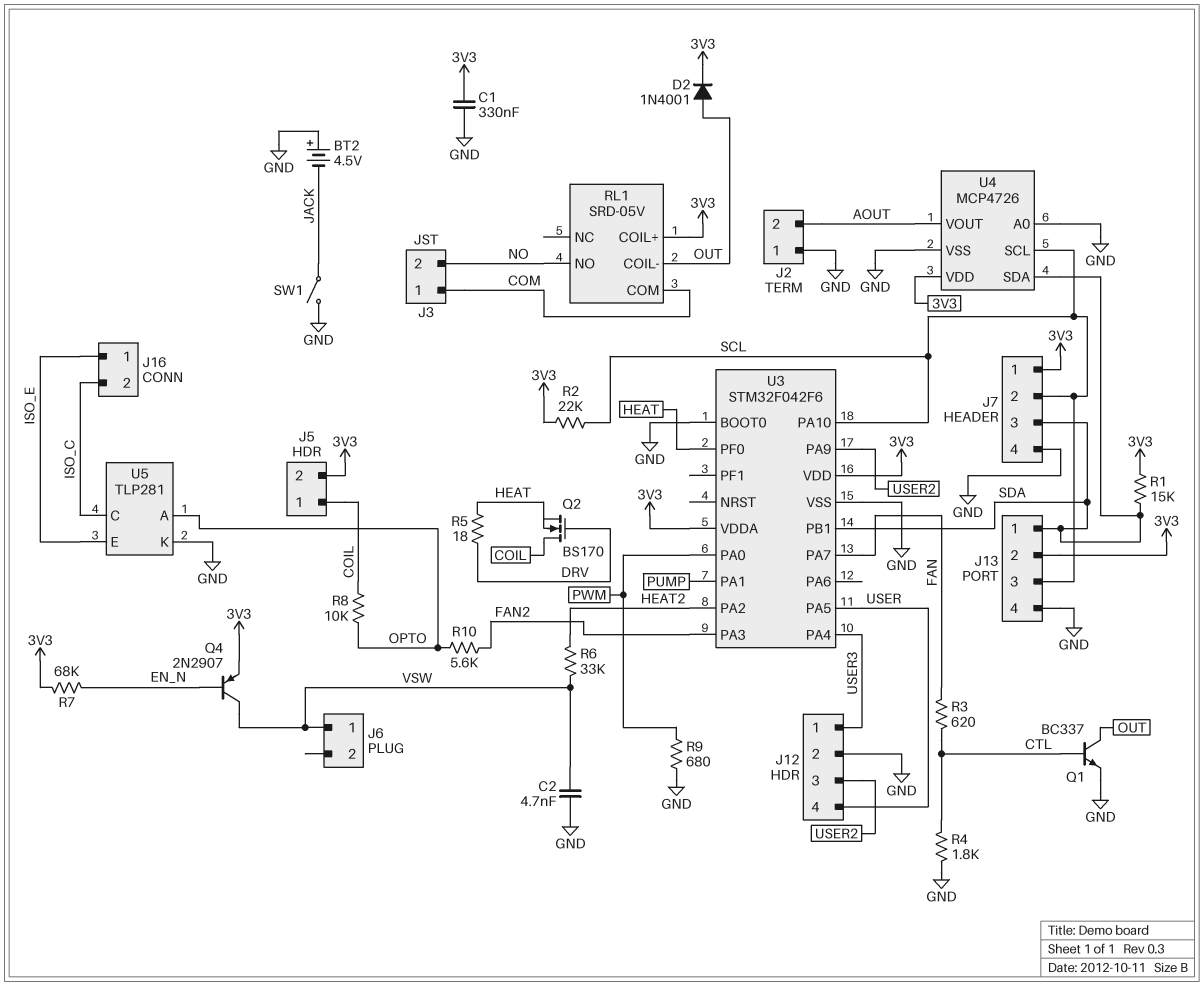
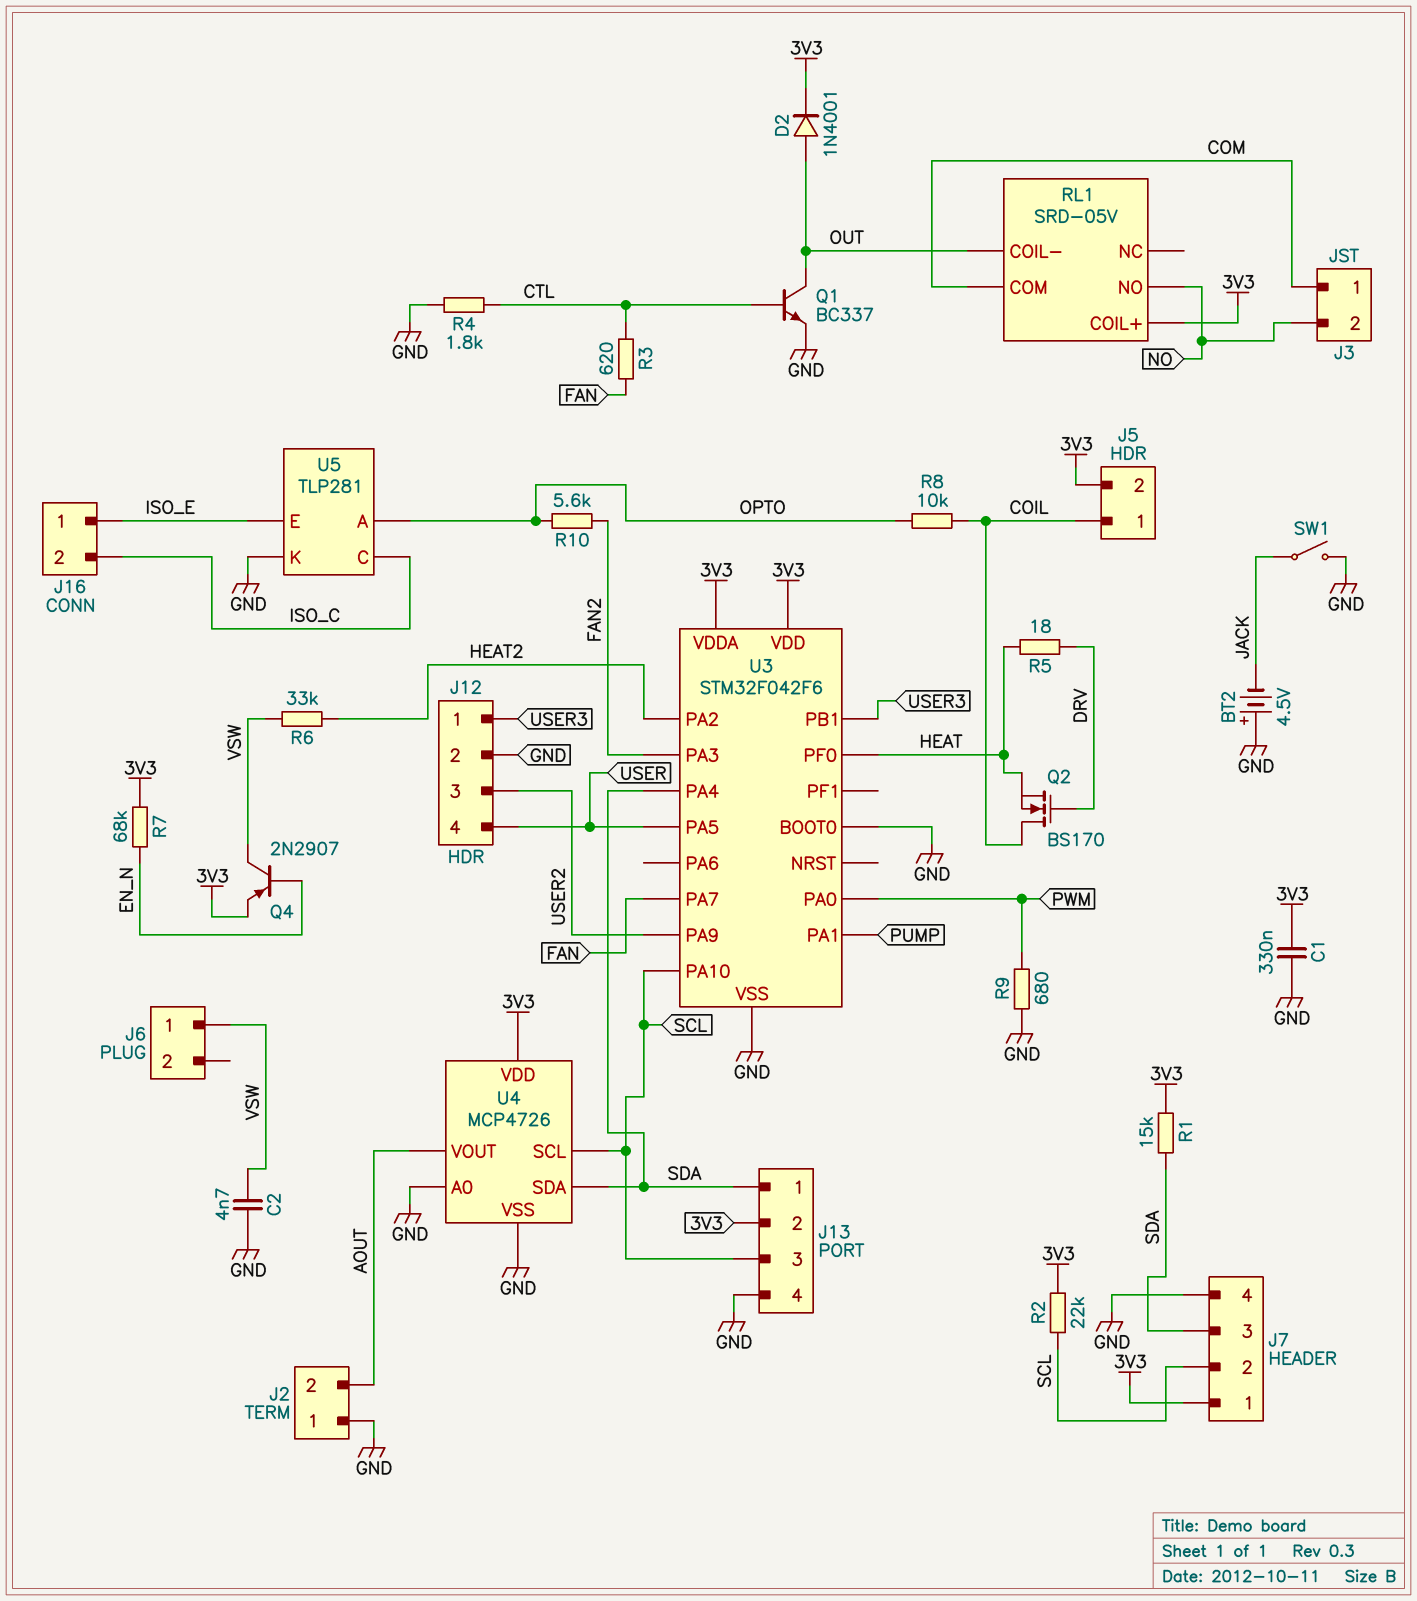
U3 pin PA4: USER3 -> SDA
U3 pin PB1: SDA -> USER3

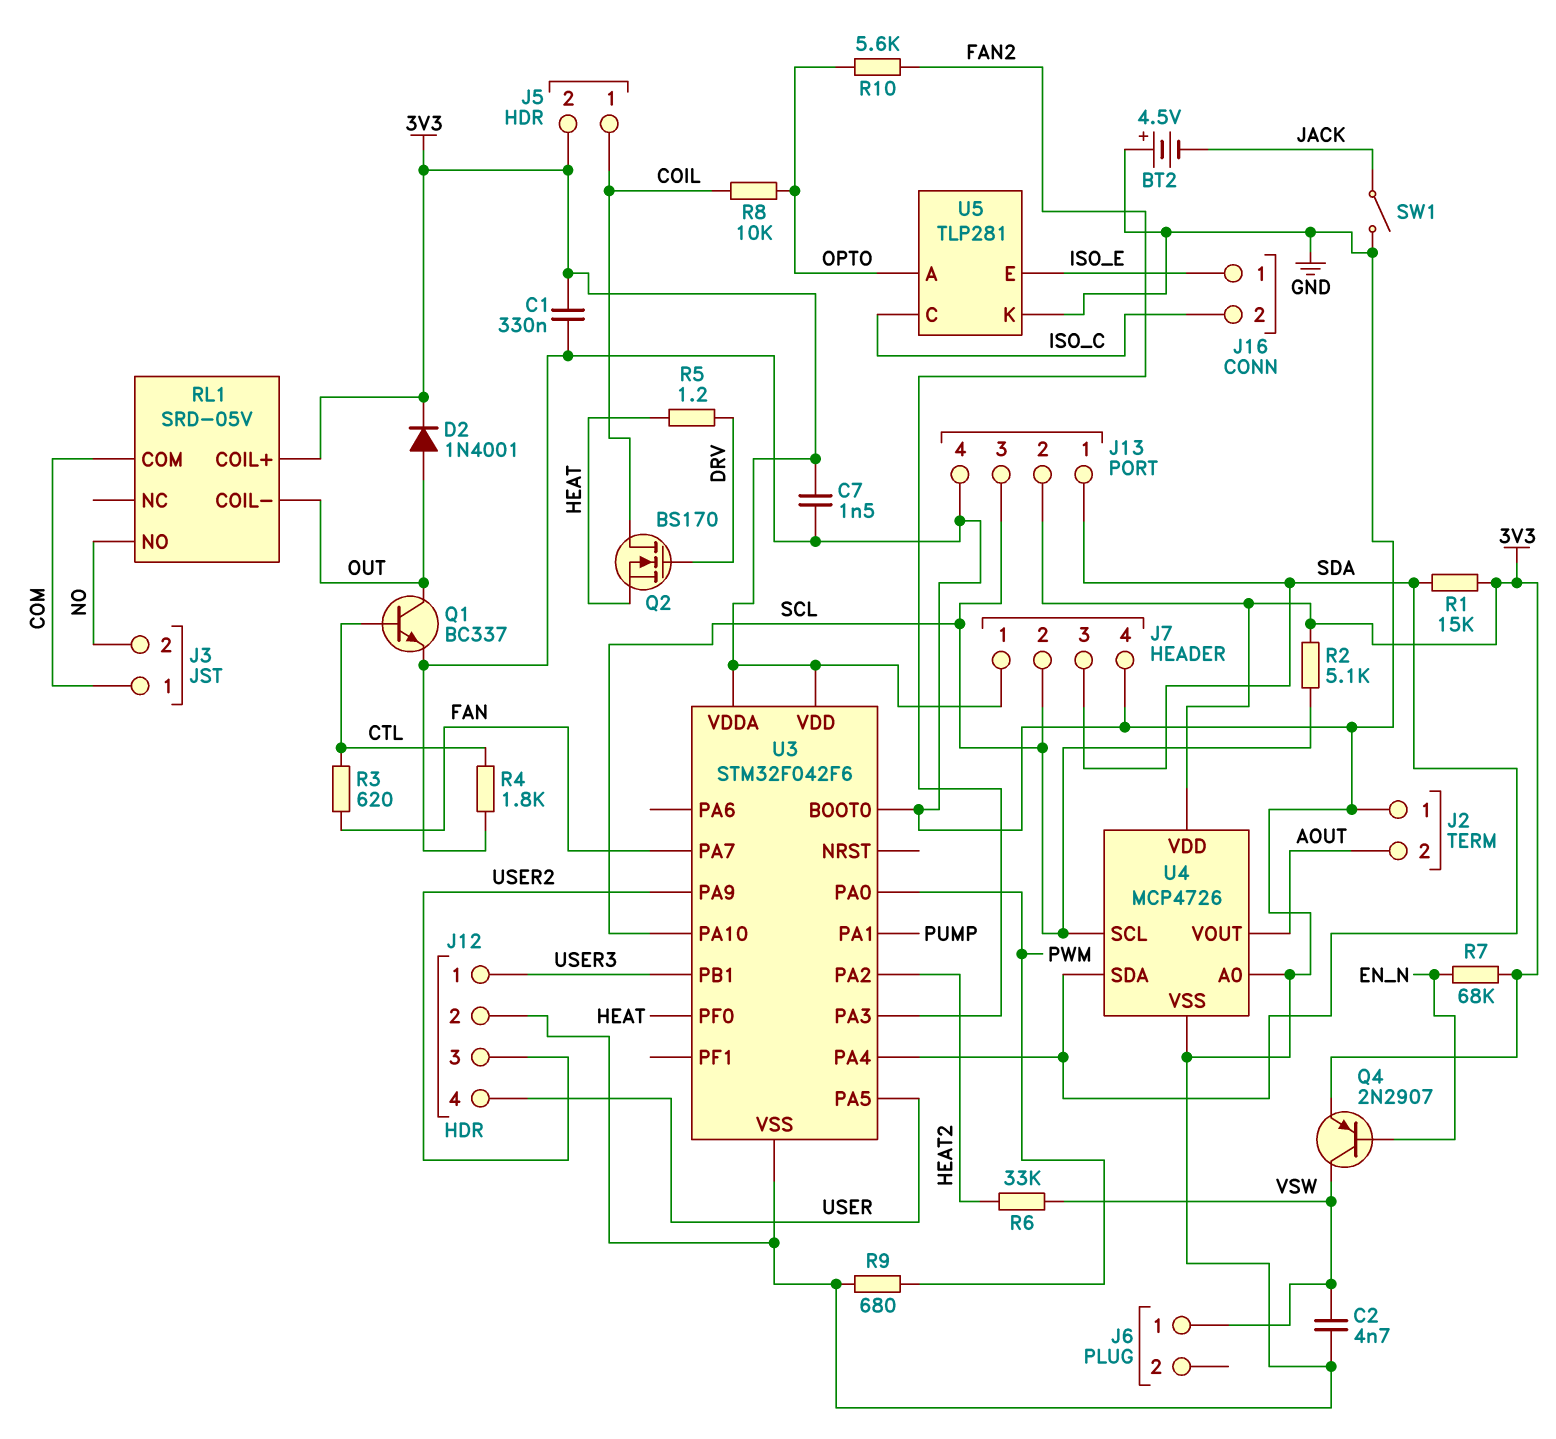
C7: none -> 1.5nF (3V3, GND)
R2: 22k (3V3, SCL) -> 5.1k (3V3, SCL)
R5: 18 (DRV, HEAT) -> 1.2 (DRV, HEAT)

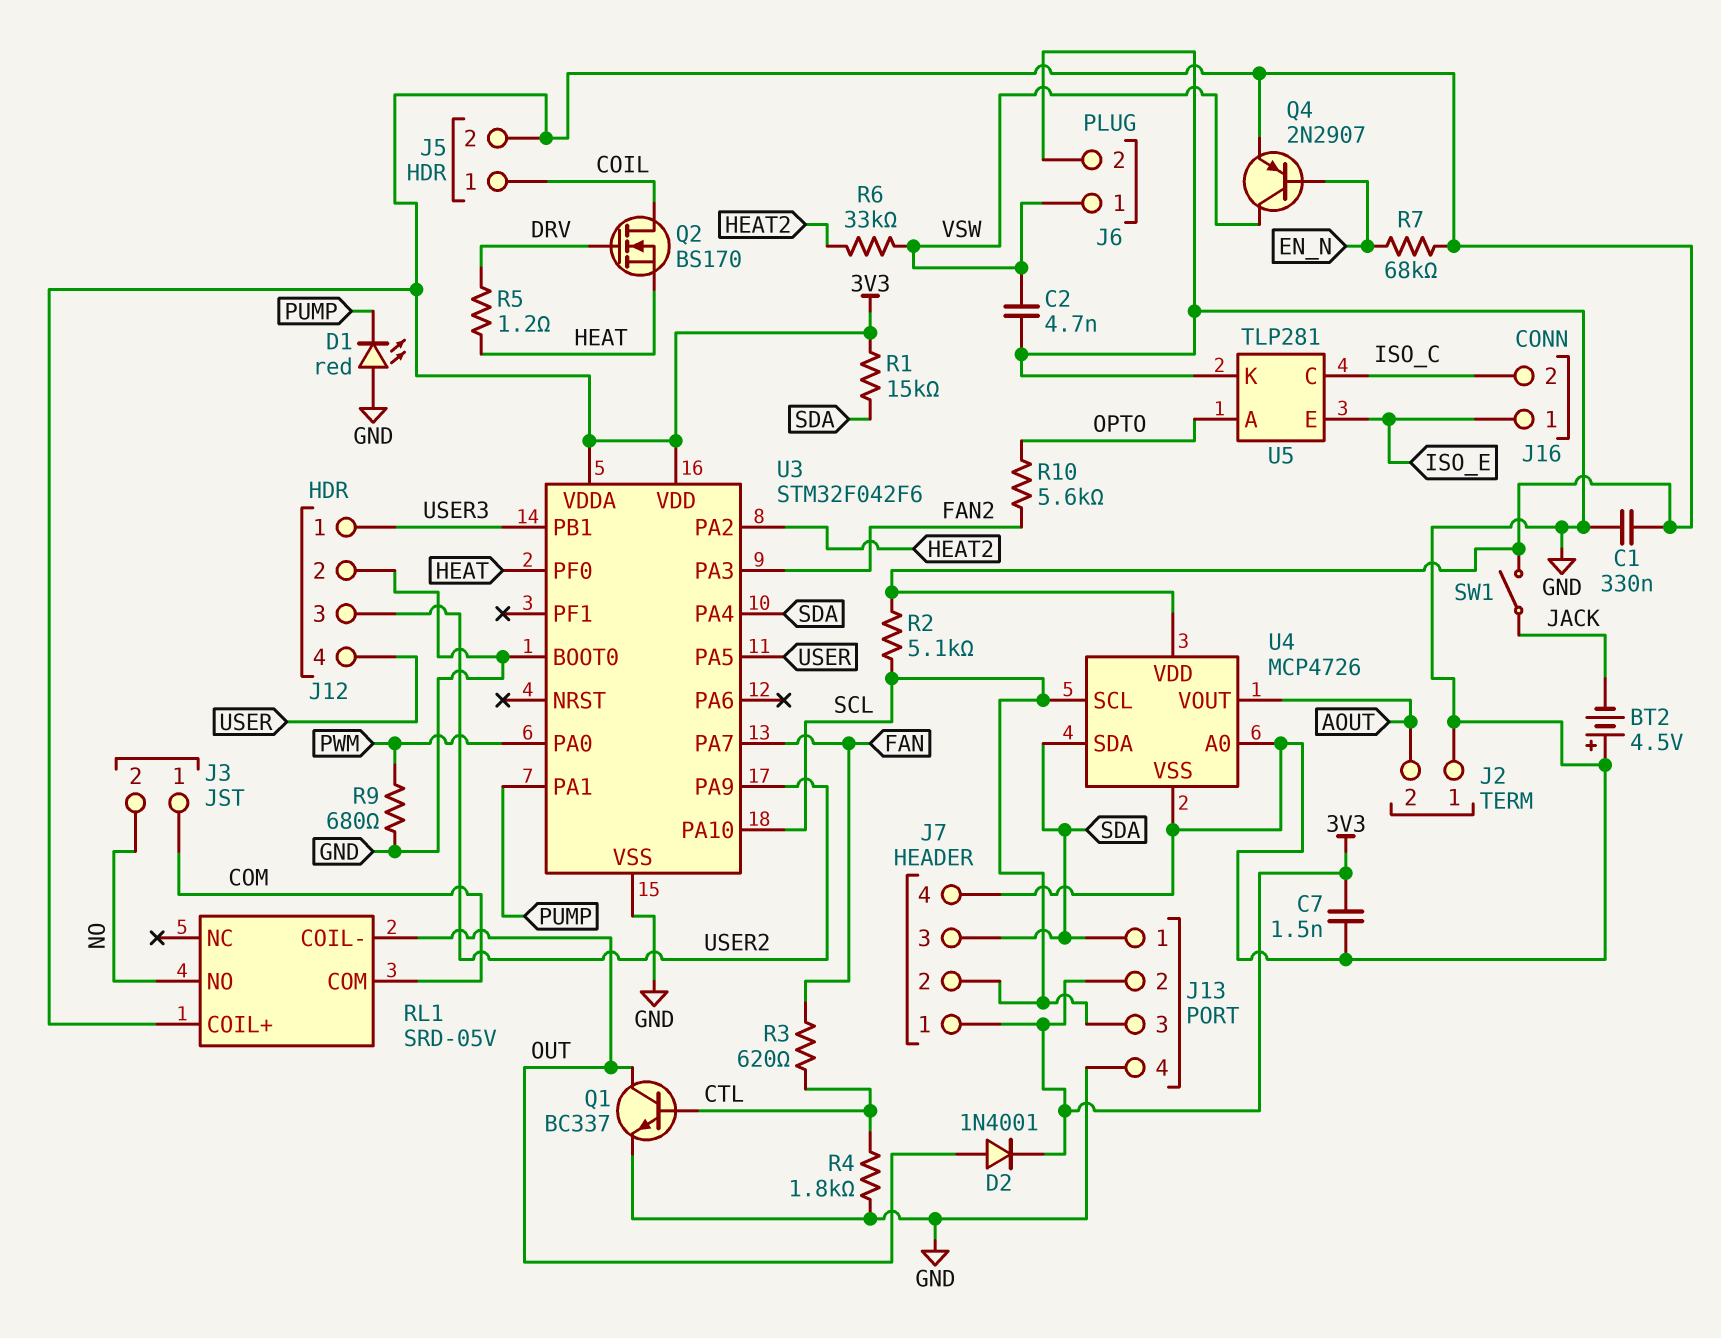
D1: none -> LED red (A GND, K PUMP)
J6 pin 2: none -> GND
R8: 10k (COIL, OPTO) -> none
SW1: switch (GND, JACK) -> switch (3V3, JACK)

